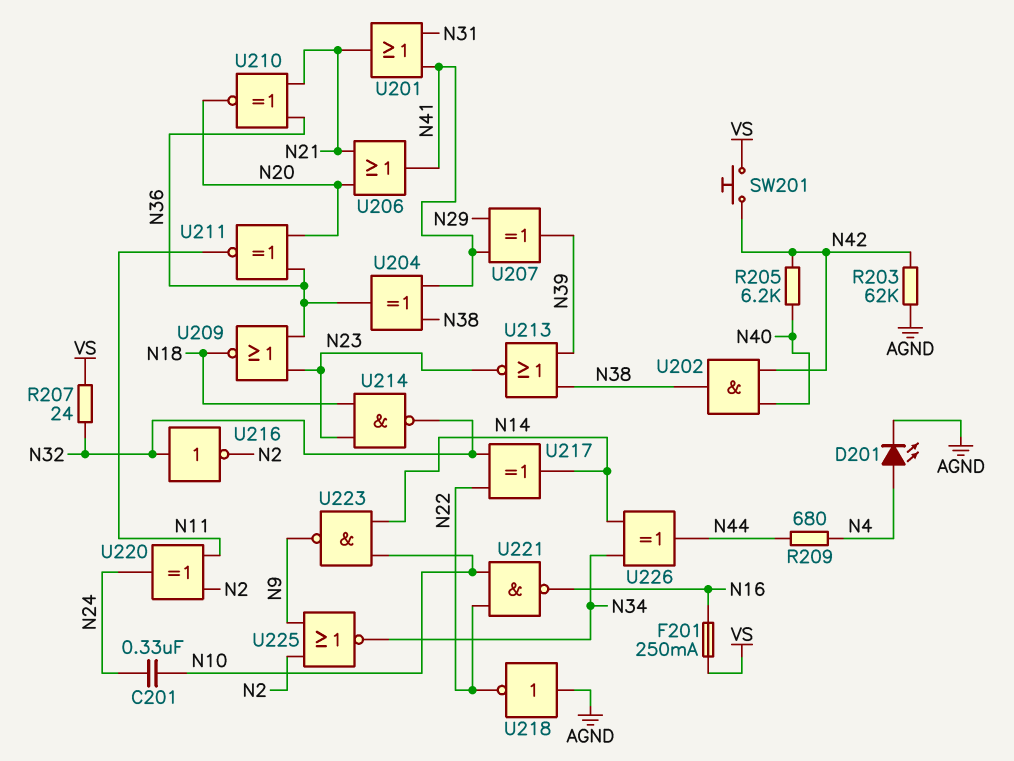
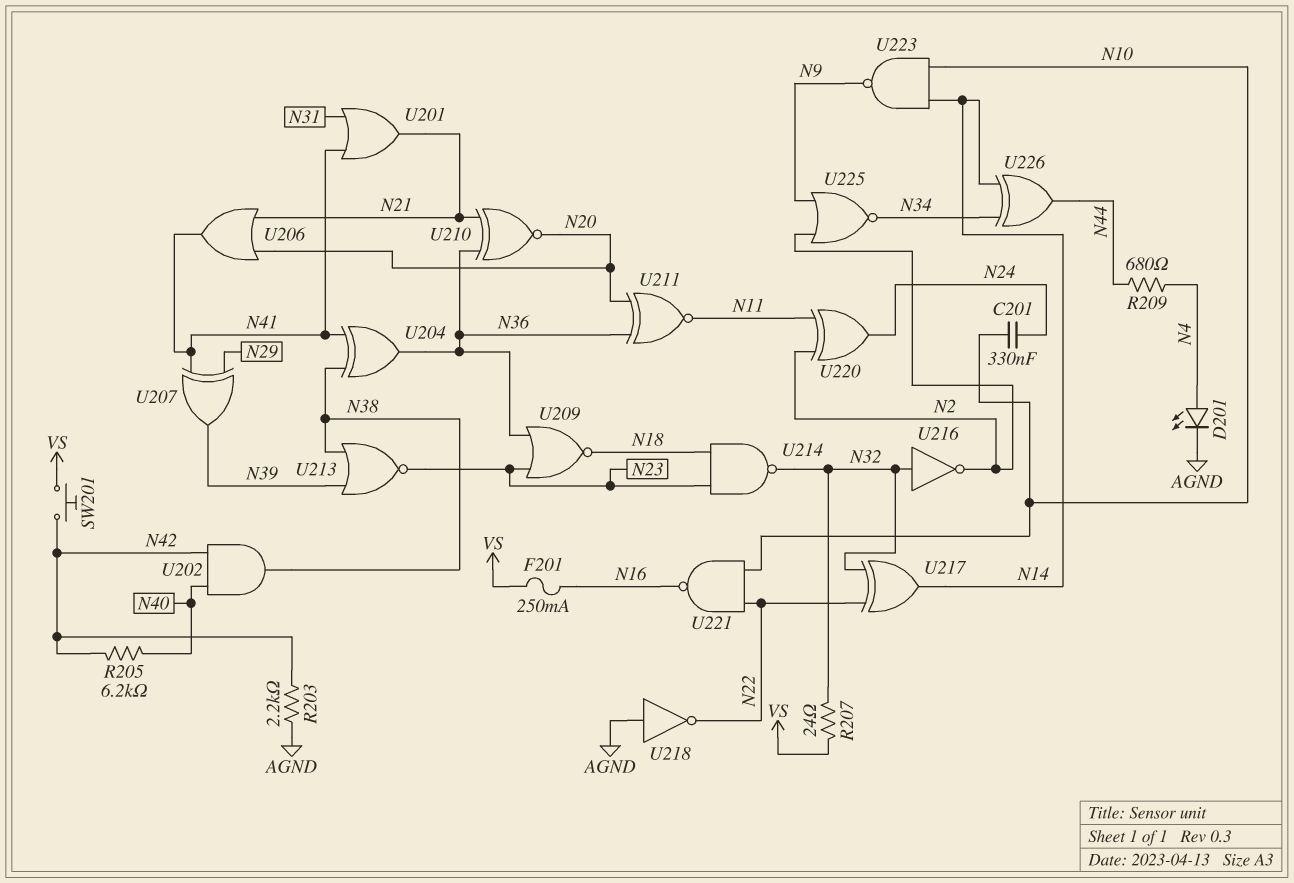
R203: 62k (AGND, N42) -> 2.2k (AGND, N42)

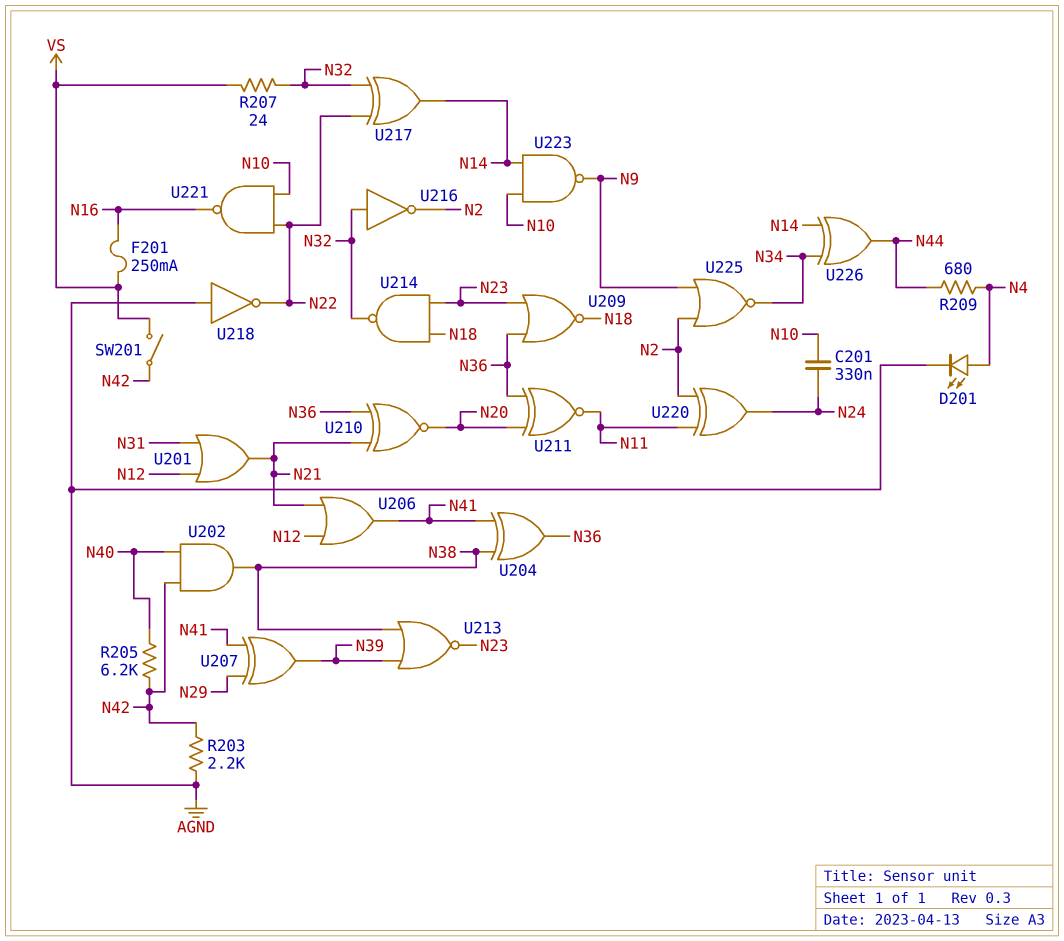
SW201: button (N42, VS) -> switch (N42, VS)
U201: OR (in N31, in N41, out N21) -> OR (in N12, in N31, out N21)
U206: OR (in N20, in N21, out N41) -> OR (in N12, in N21, out N41)

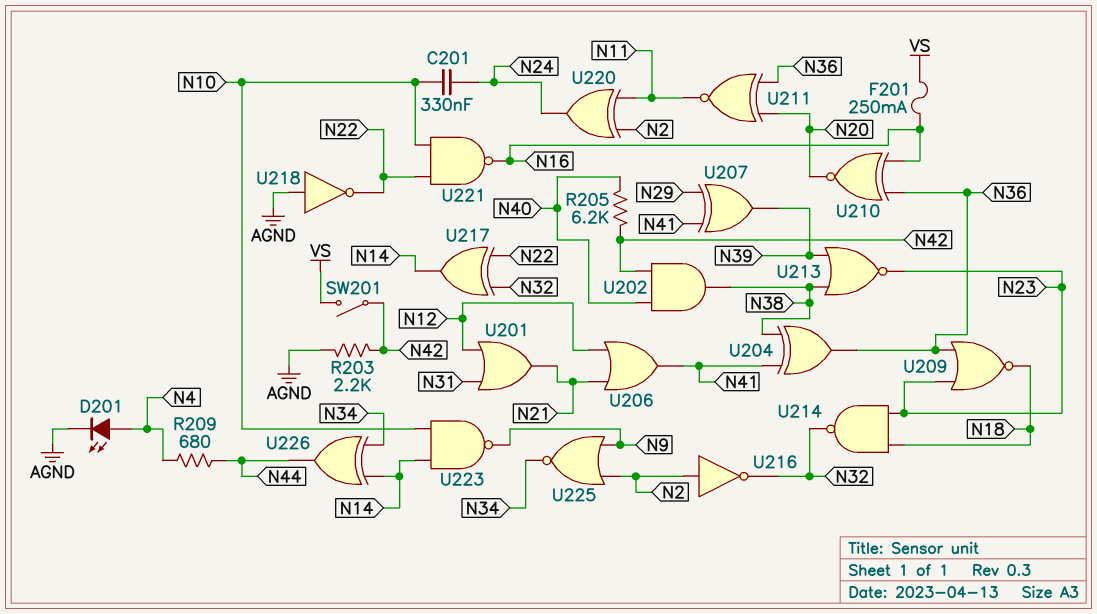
R207: 24 (N32, VS) -> none
U210: XNOR (in N21, in N36, out N20) -> XNOR (in N16, in N36, out N20)
U216: NOT (in N32, out N2) -> NOT (in N2, out N32)

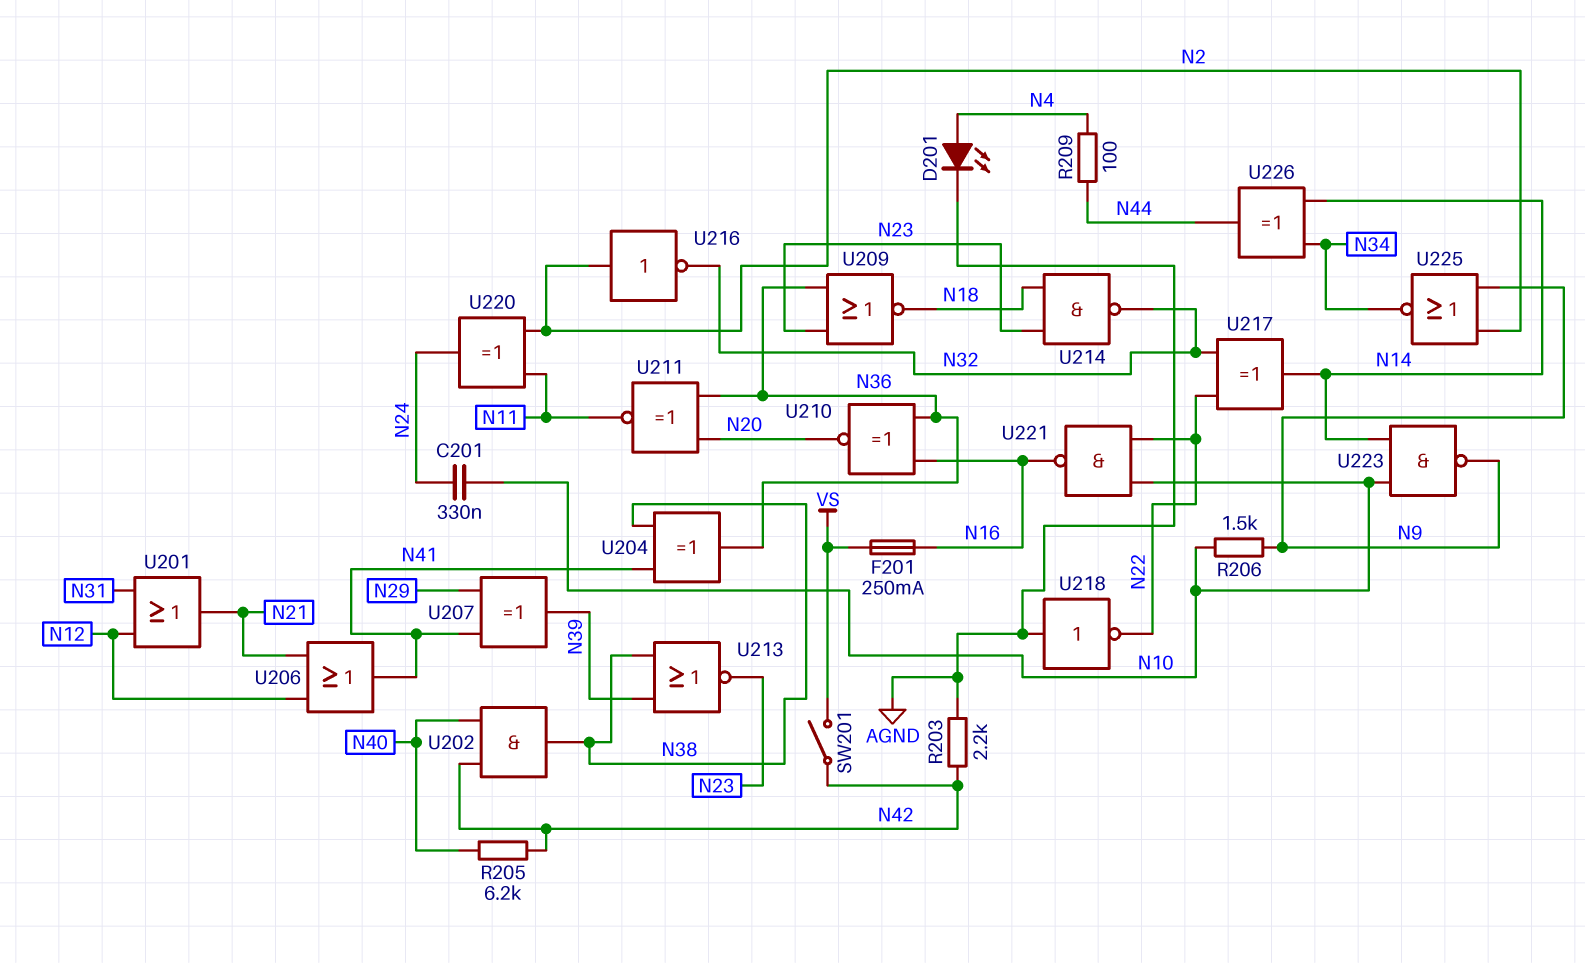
R206: none -> 1.5k (N9, N10)
R209: 680 (N4, N44) -> 100 (N4, N44)

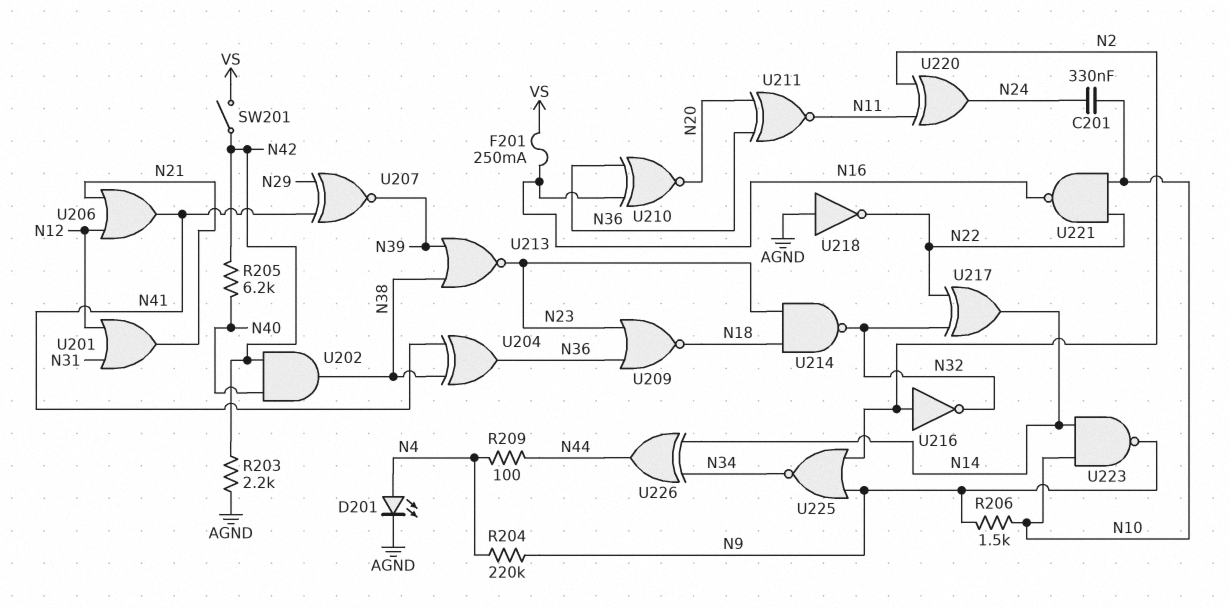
R204: none -> 220k (N4, N9)
U207: XOR (in N29, in N41, out N39) -> XNOR (in N29, in N41, out N39)

